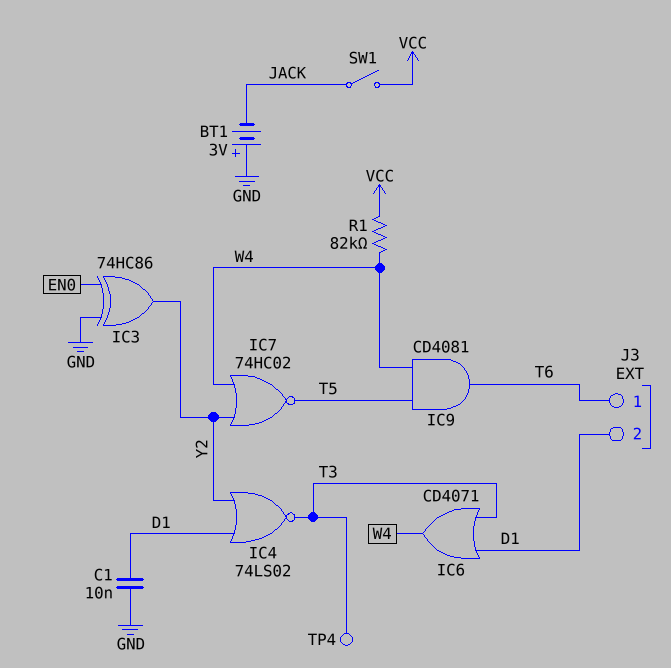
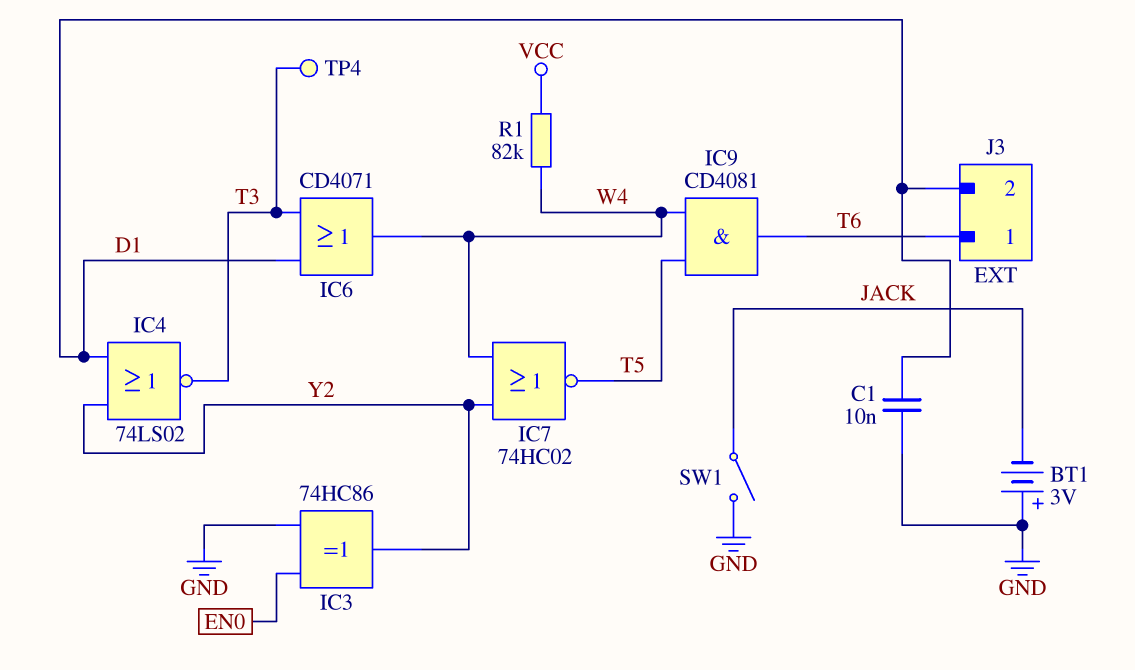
SW1: switch (JACK, VCC) -> switch (GND, JACK)

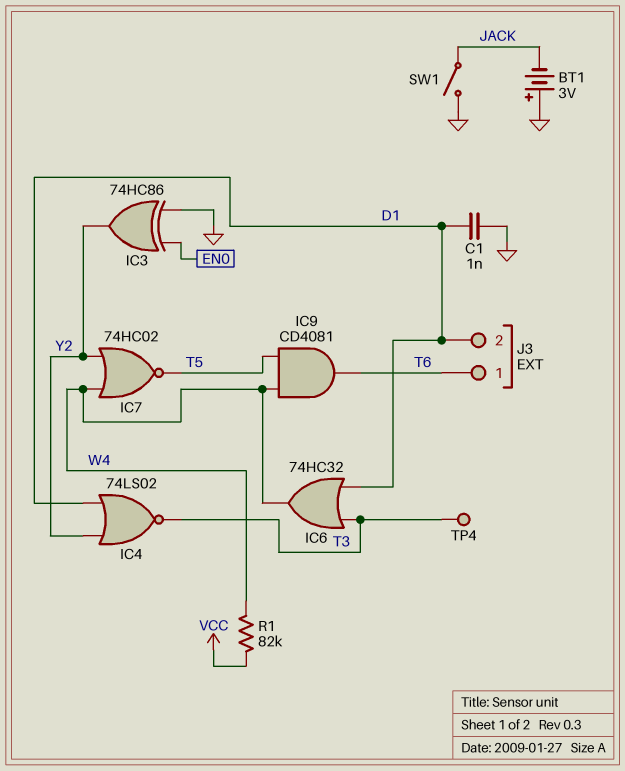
C1: 10nF (D1, GND) -> 1nF (D1, GND)
IC6: OR CD4071 (in D1, in T3, out W4) -> OR 74HC32 (in D1, in T3, out W4)

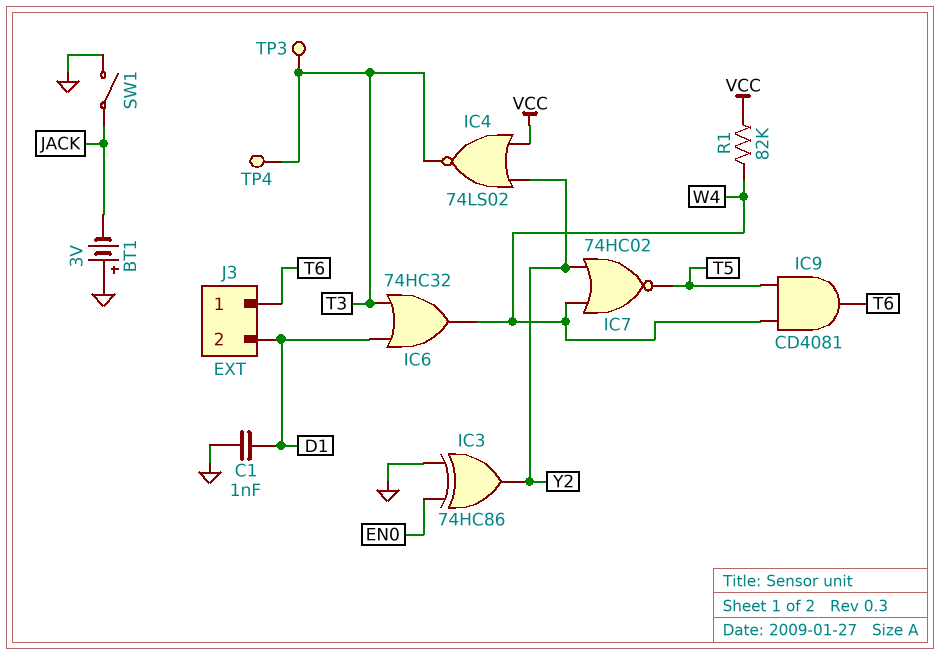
IC4: NOR 74LS02 (in D1, in Y2, out T3) -> NOR 74LS02 (in VCC, in Y2, out T3)
TP3: none -> test point (T3)

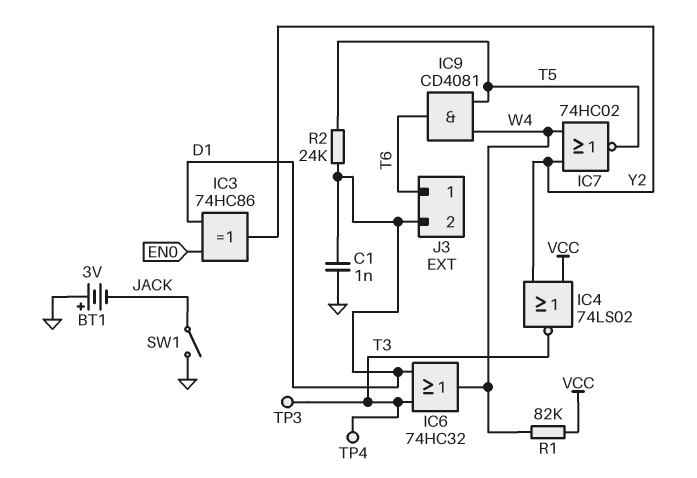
IC3: XOR 74HC86 (in EN0, in GND, out Y2) -> XOR 74HC86 (in D1, in EN0, out Y2)
R2: none -> 24k (D1, T5)

